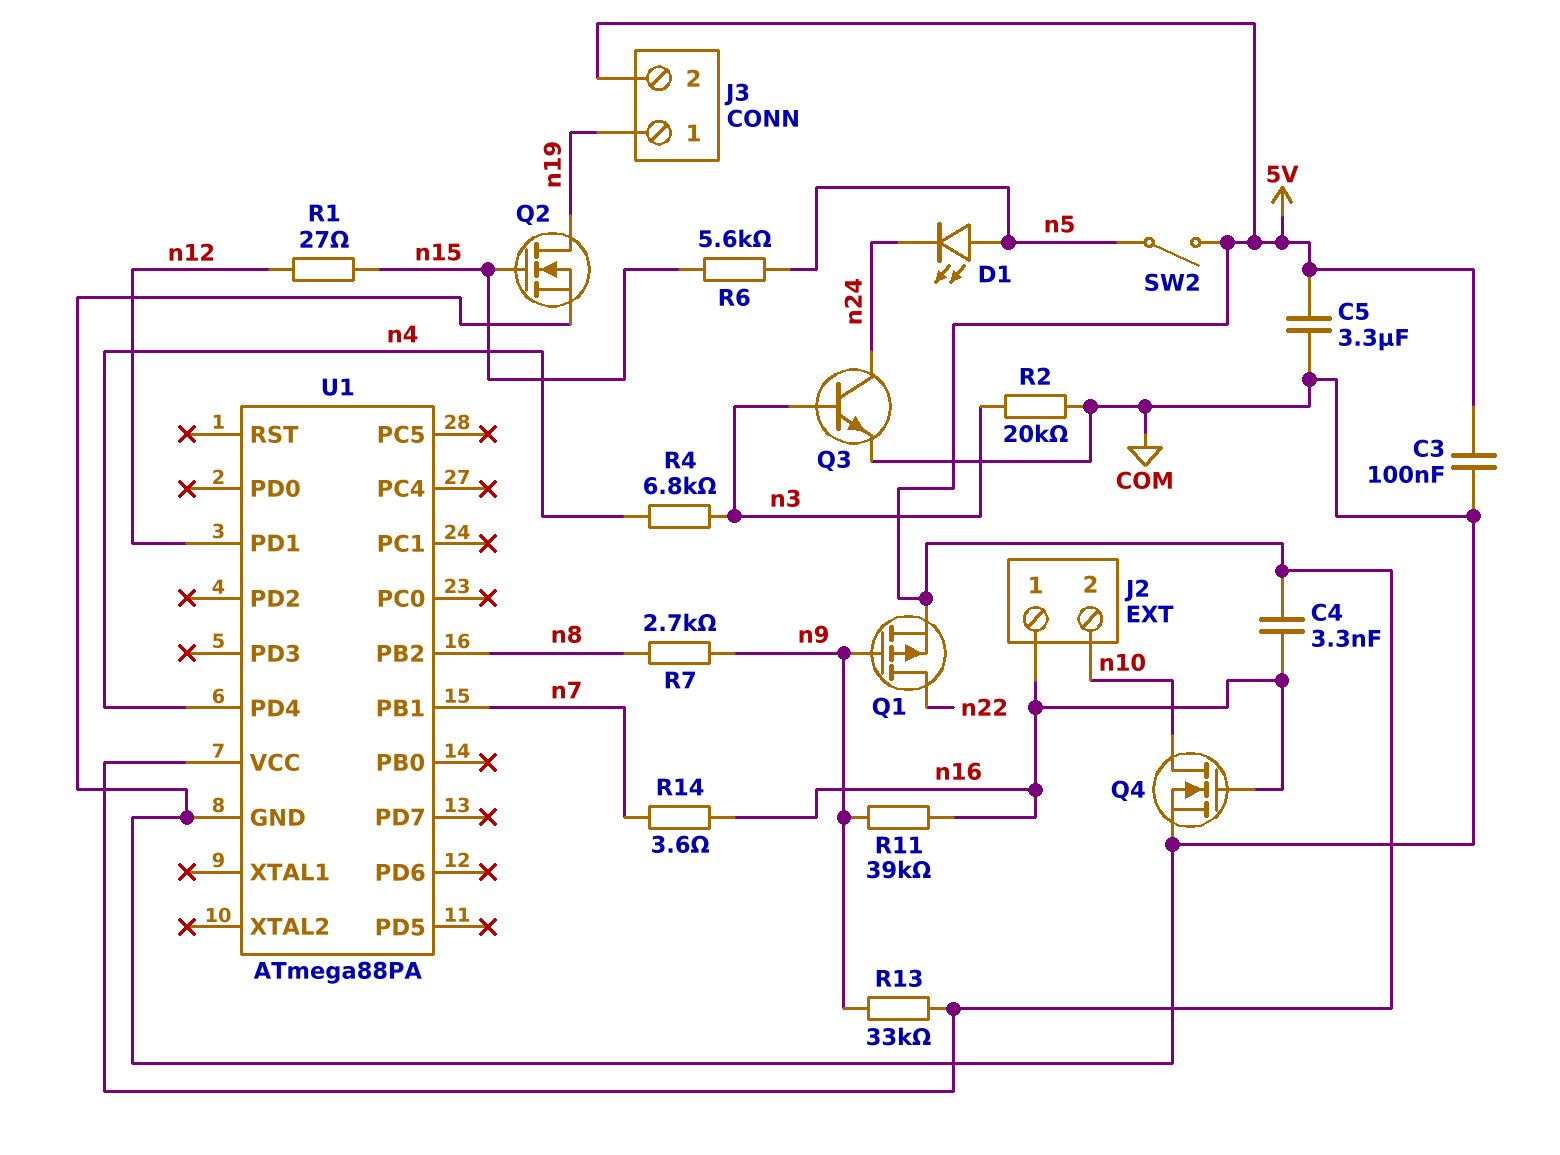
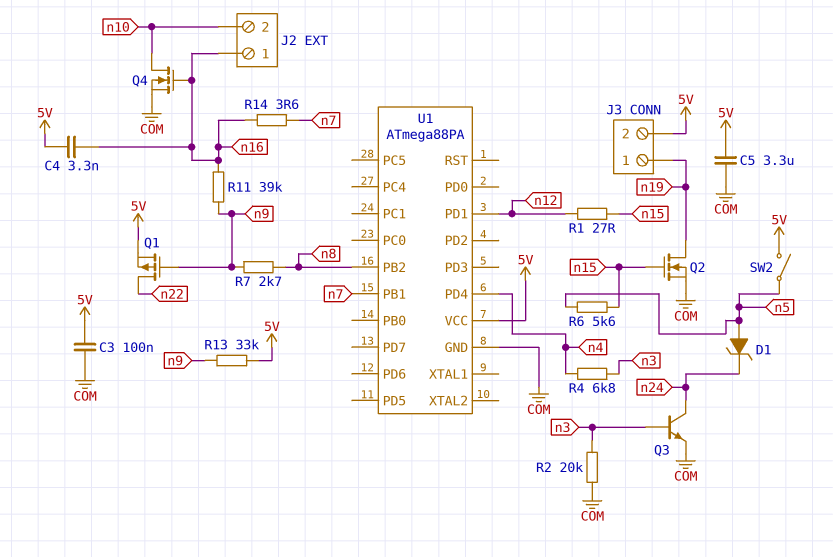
D1: LED (A n5, K n24) -> zener (A n5, K n24)

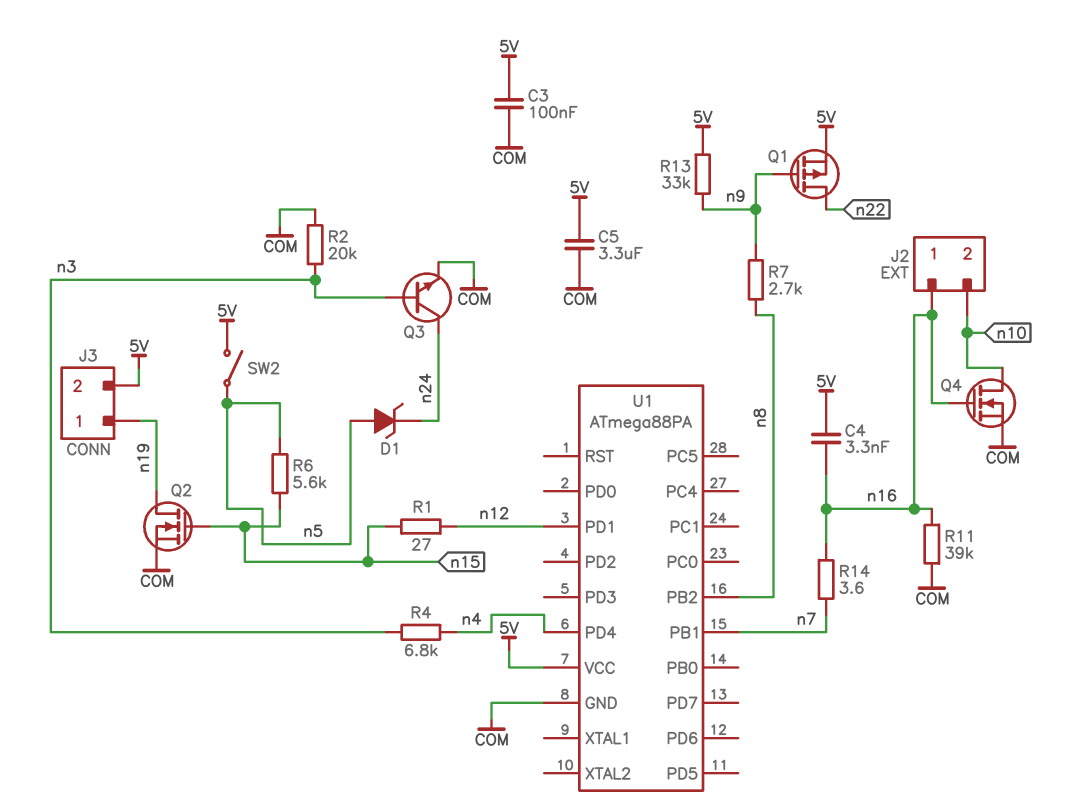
R11: 39k (n9, n16) -> 39k (COM, n16)

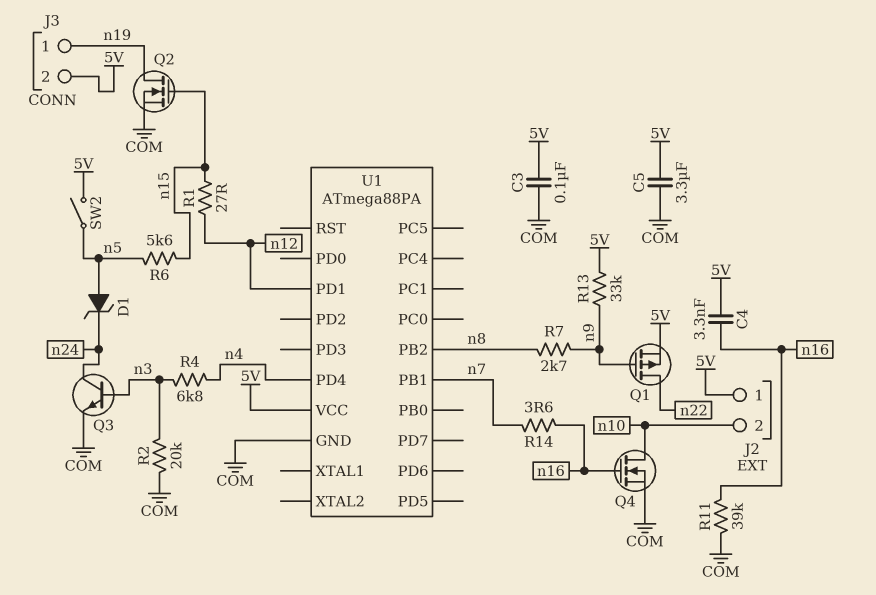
J2 pin 1: n16 -> 5V

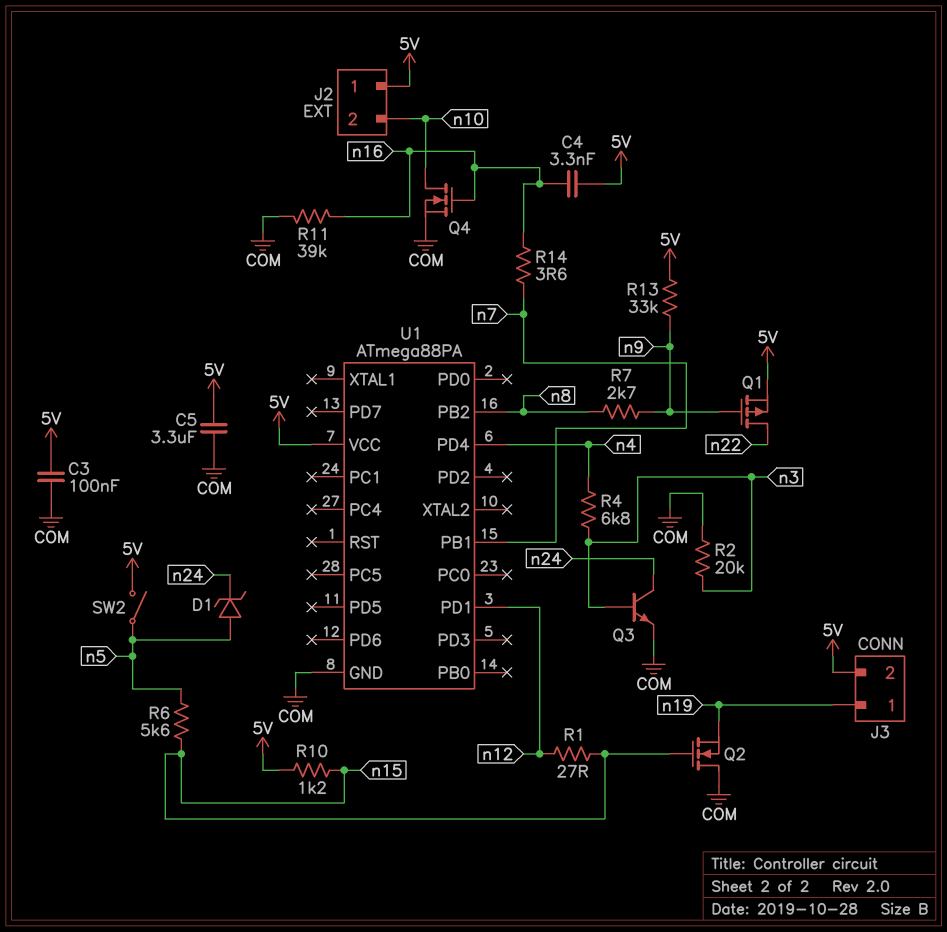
Q2: NMOS (G n15, D n19, S COM) -> NMOS (G n15, D COM, S n19)
R10: none -> 1.2k (5V, n15)

